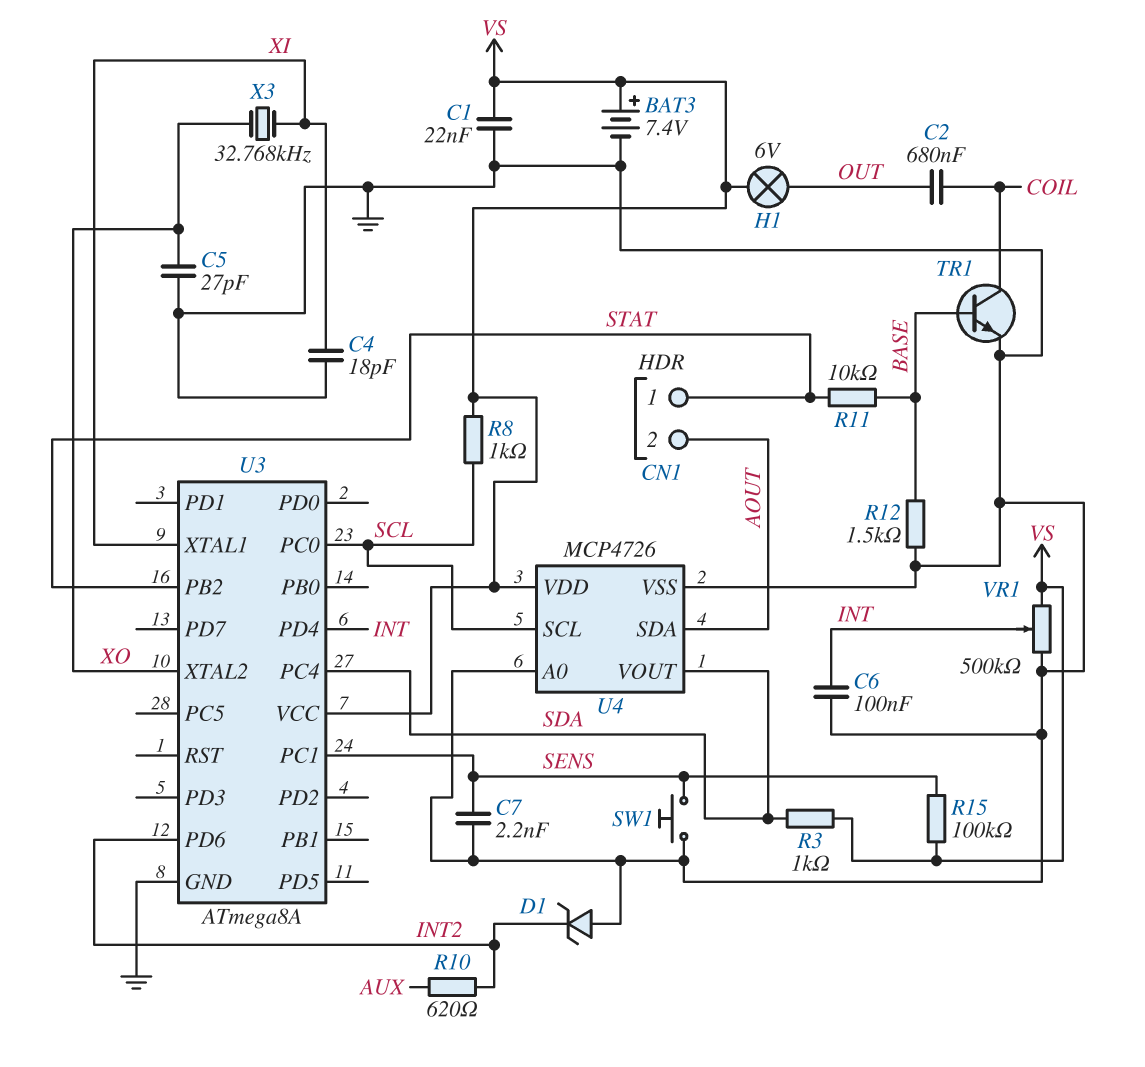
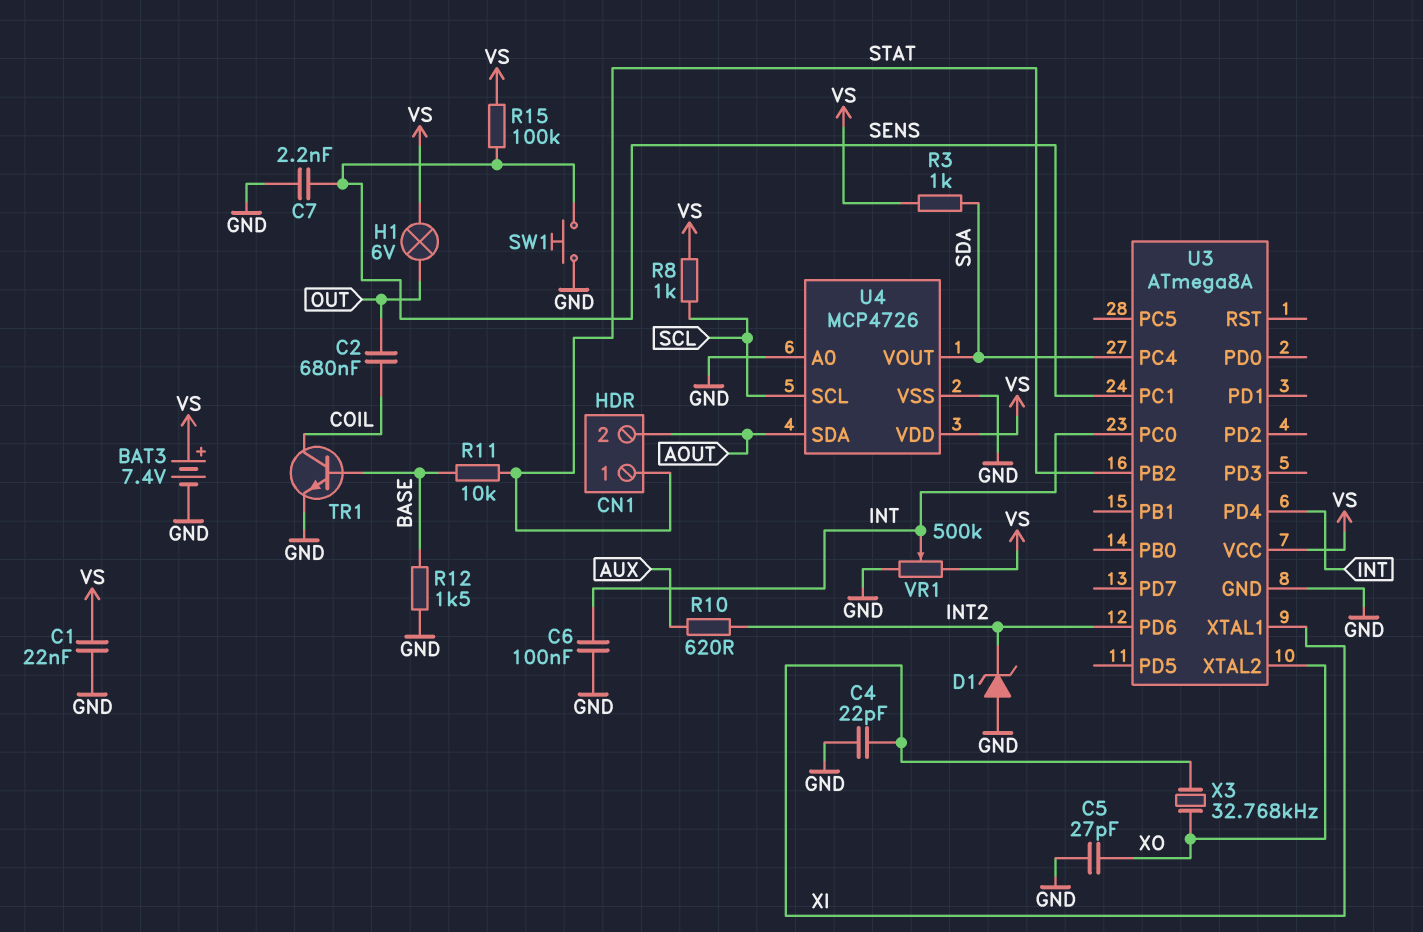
C4: 18pF (GND, XI) -> 22pF (GND, XI)
U3 pin PC0: SCL -> INT

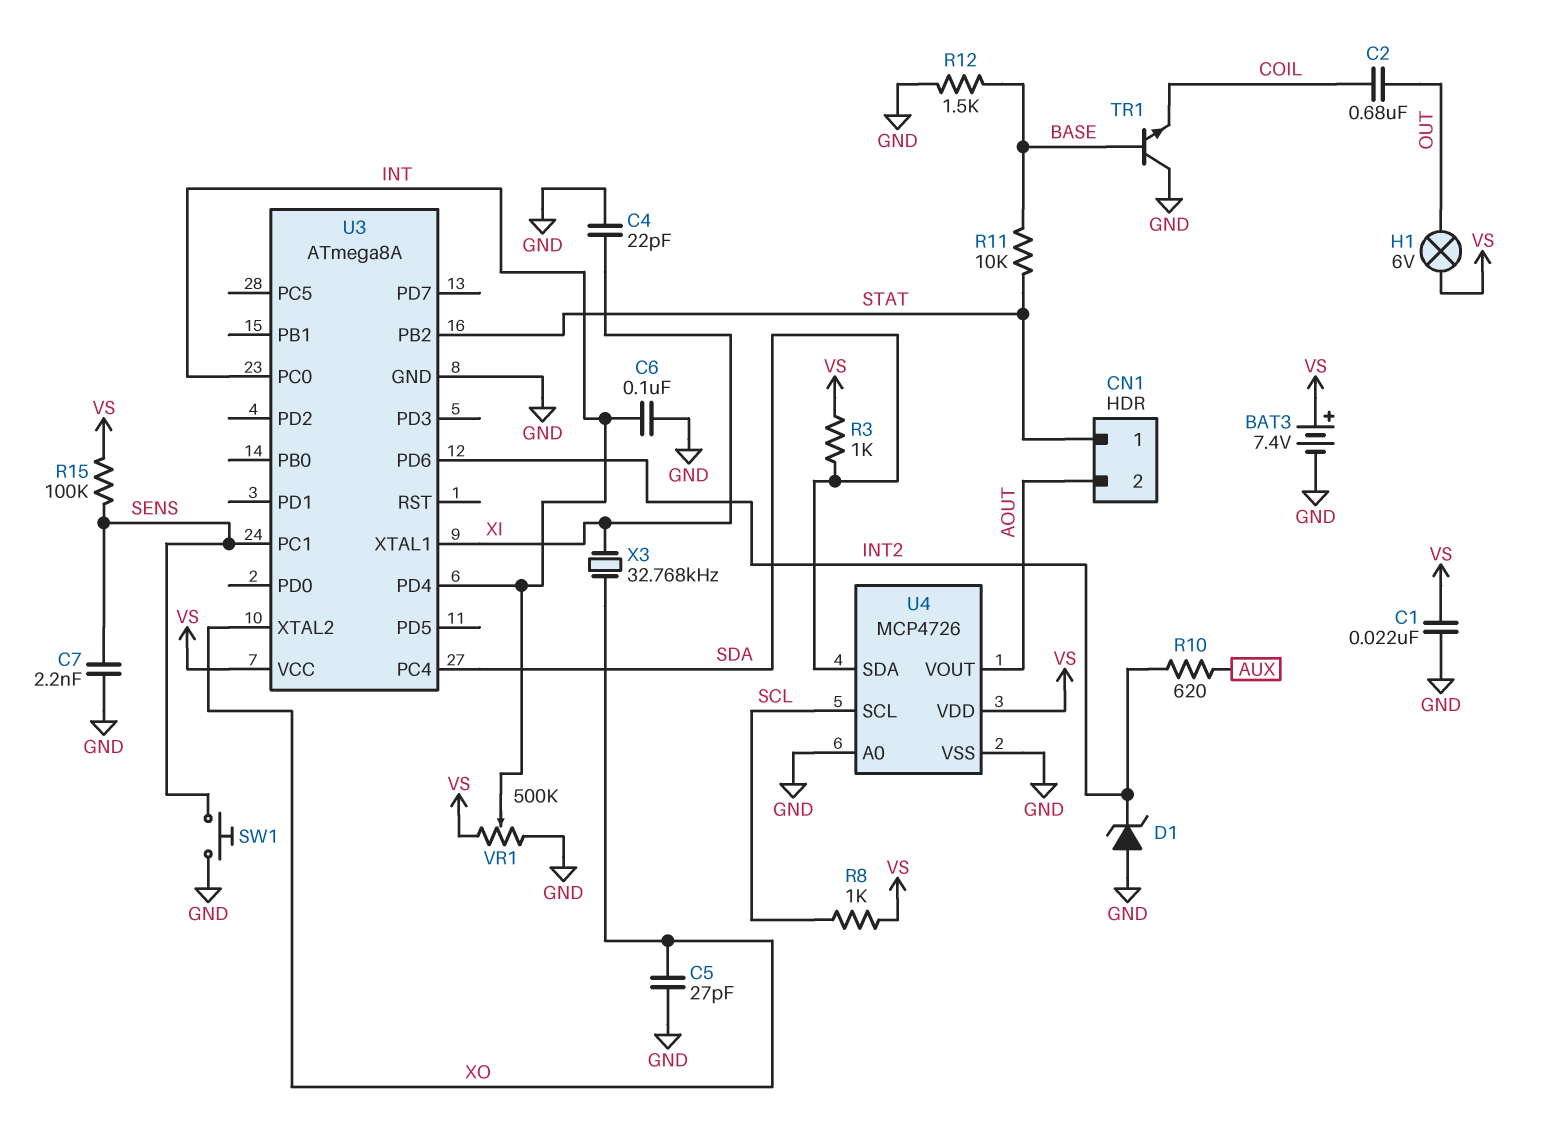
TR1: NPN (B BASE, C COIL, E GND) -> NPN (B BASE, C GND, E COIL)
U4 pin SDA: AOUT -> SDA
U4 pin VOUT: SDA -> AOUT

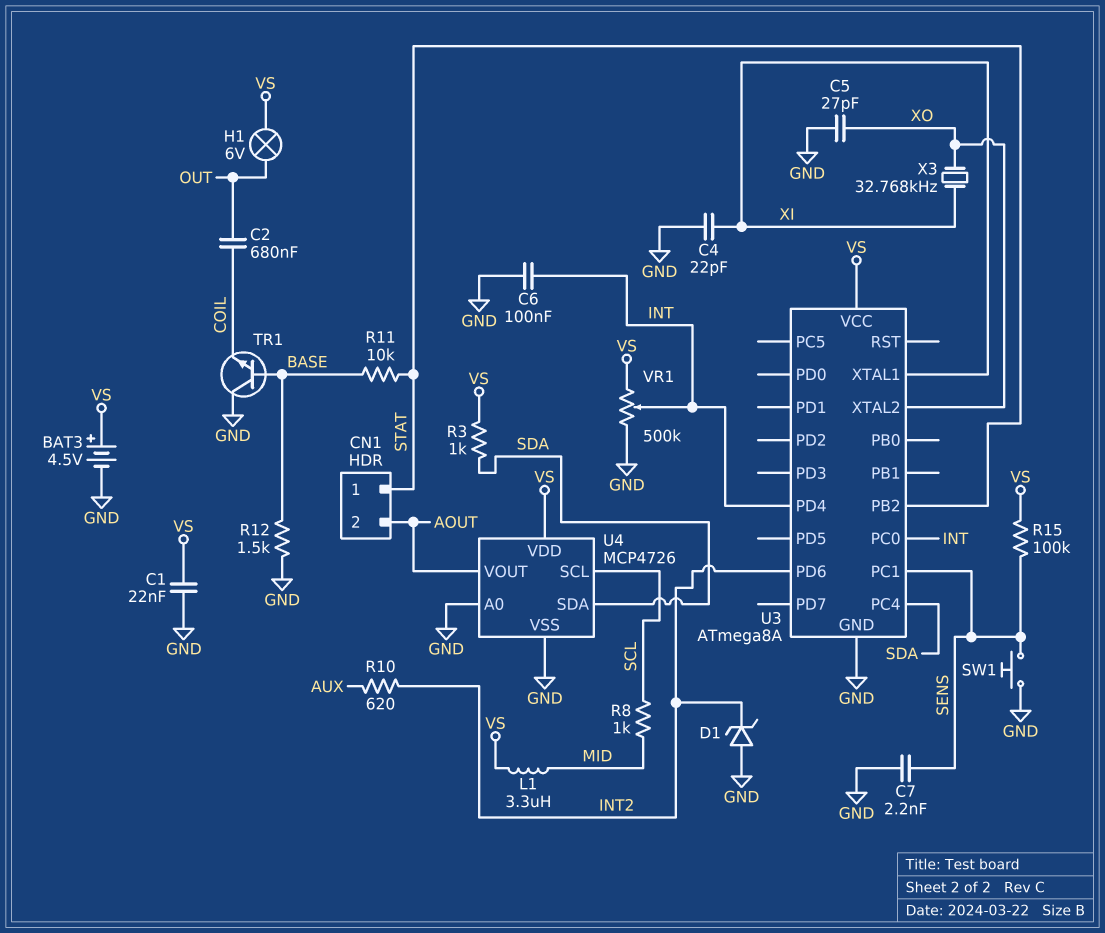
BAT3: 7.4V (plus VS, minus GND) -> 4.5V (plus VS, minus GND)
L1: none -> 3.3uH (MID, VS)
R8: 1k (SCL, VS) -> 1k (MID, SCL)

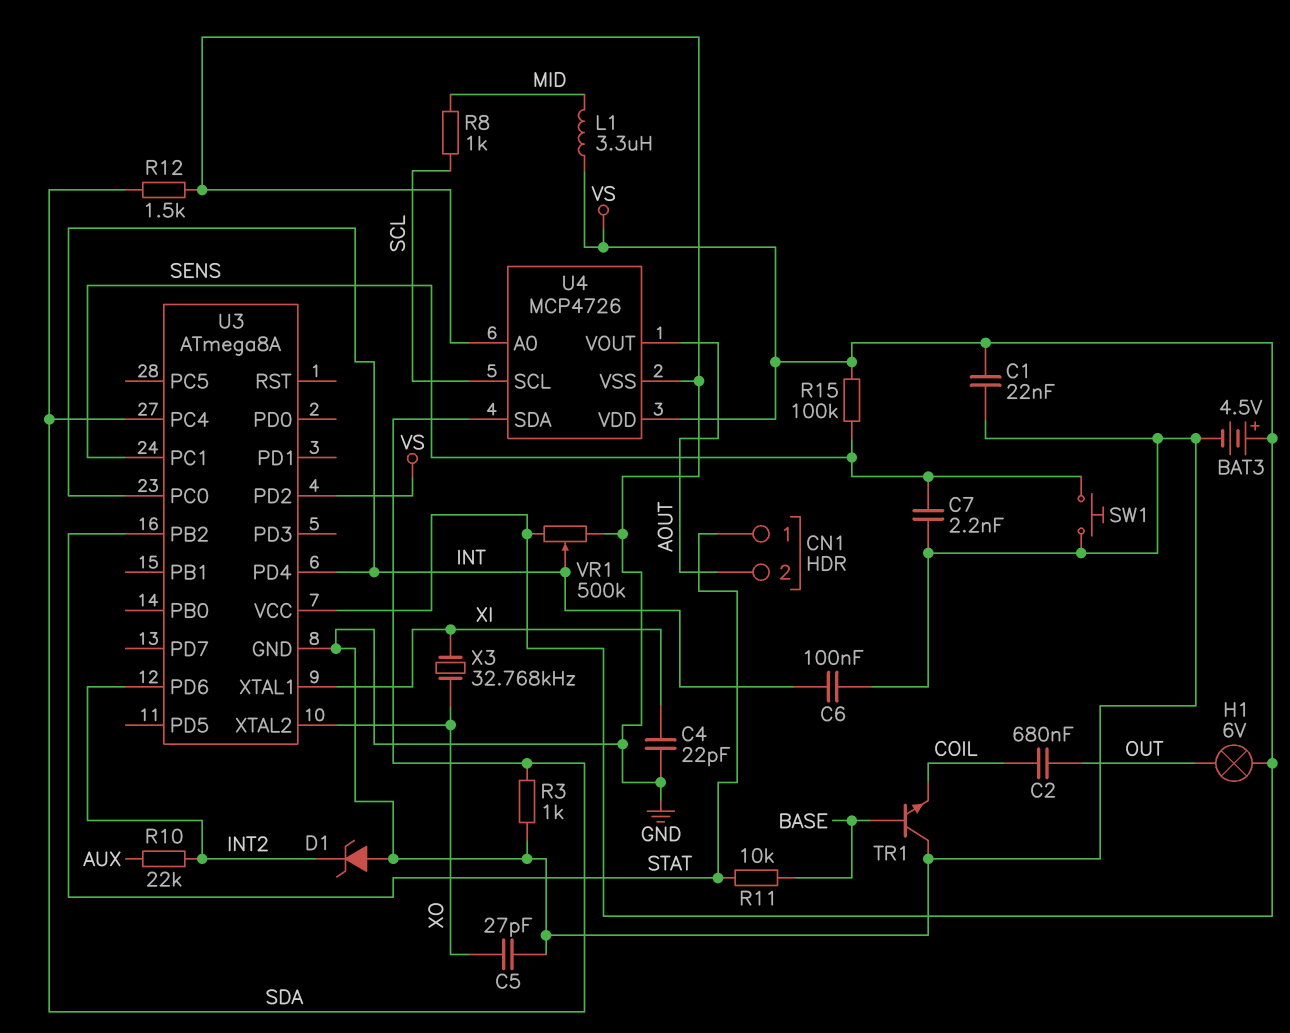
R3: 1k (SDA, VS) -> 1k (GND, SDA)
R10: 620 (AUX, INT2) -> 22k (AUX, INT2)
R12: 1.5k (BASE, GND) -> 1.5k (GND, SDA)
U3 pin PD2: none -> VS

